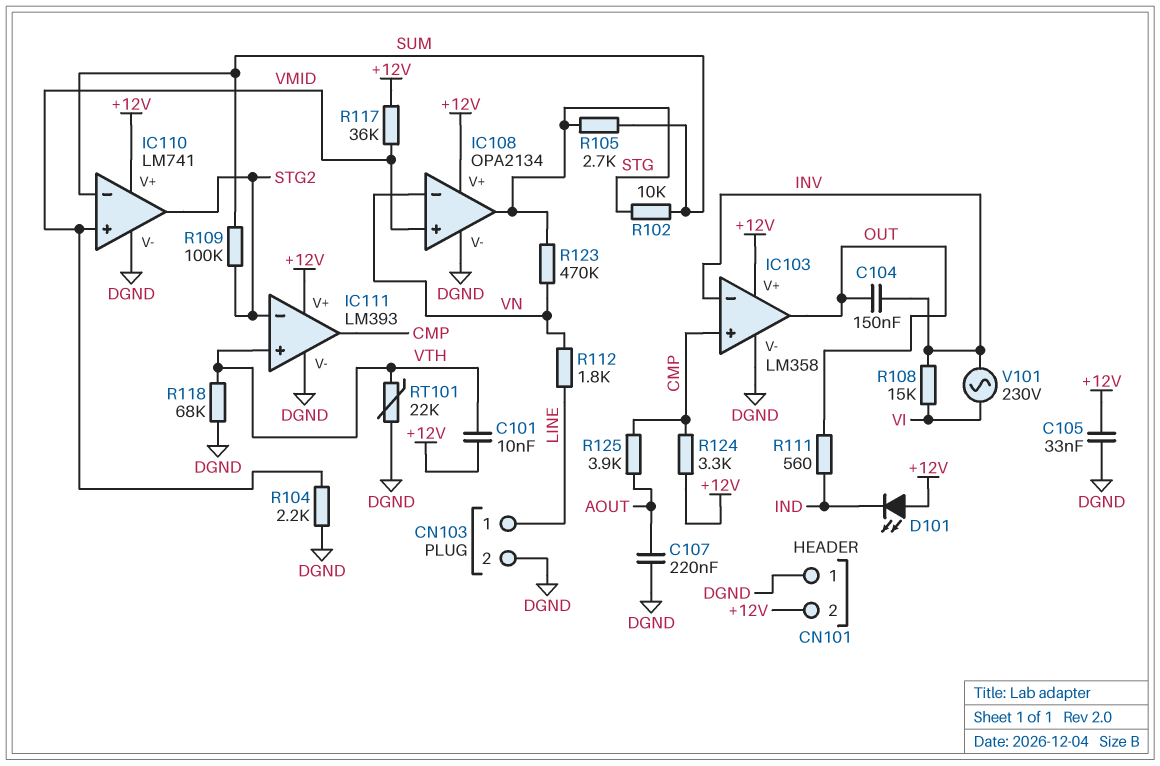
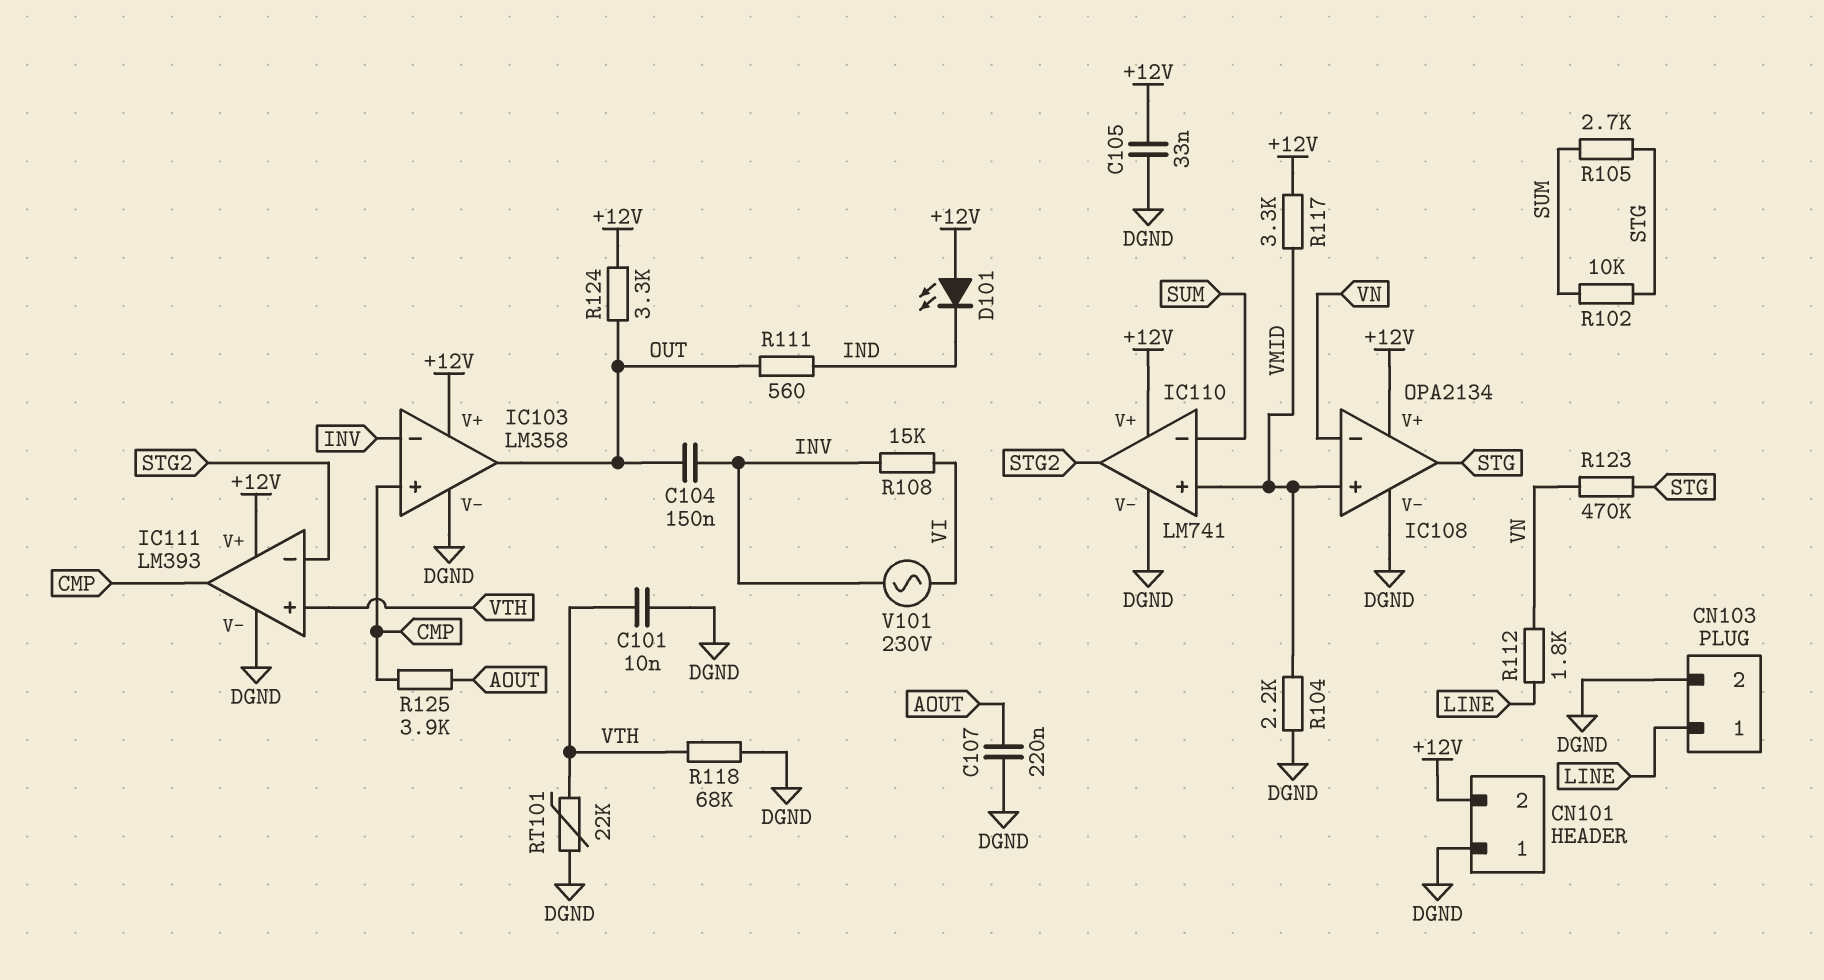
C101: 10nF (+12V, VTH) -> 10nF (DGND, VTH)
R109: 100k (STG2, SUM) -> none
R117: 36k (+12V, VMID) -> 3.3k (+12V, VMID)
R124: 3.3k (+12V, CMP) -> 3.3k (+12V, OUT)

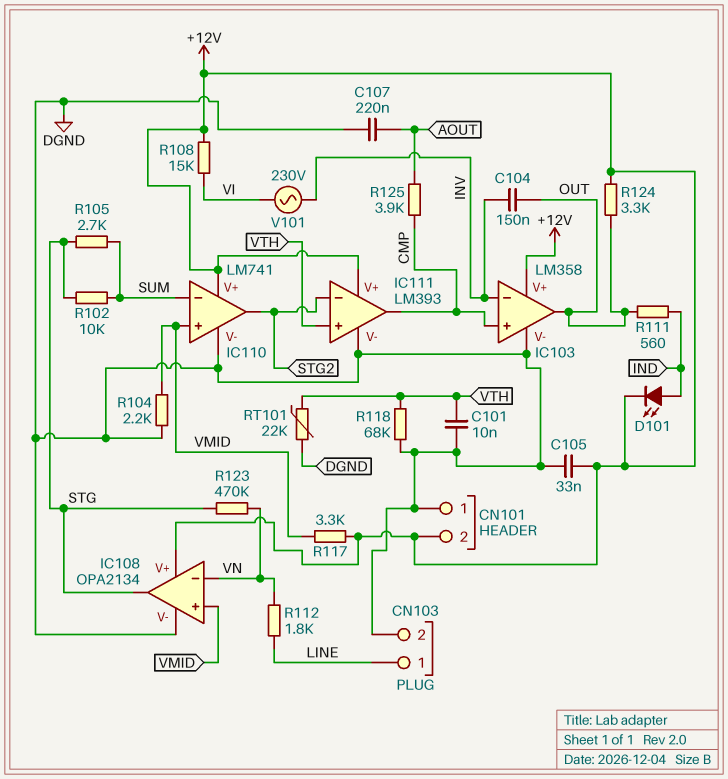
D101: LED (A +12V, K IND) -> LED (A IND, K +12V)
R108: 15k (INV, VI) -> 15k (+12V, VI)

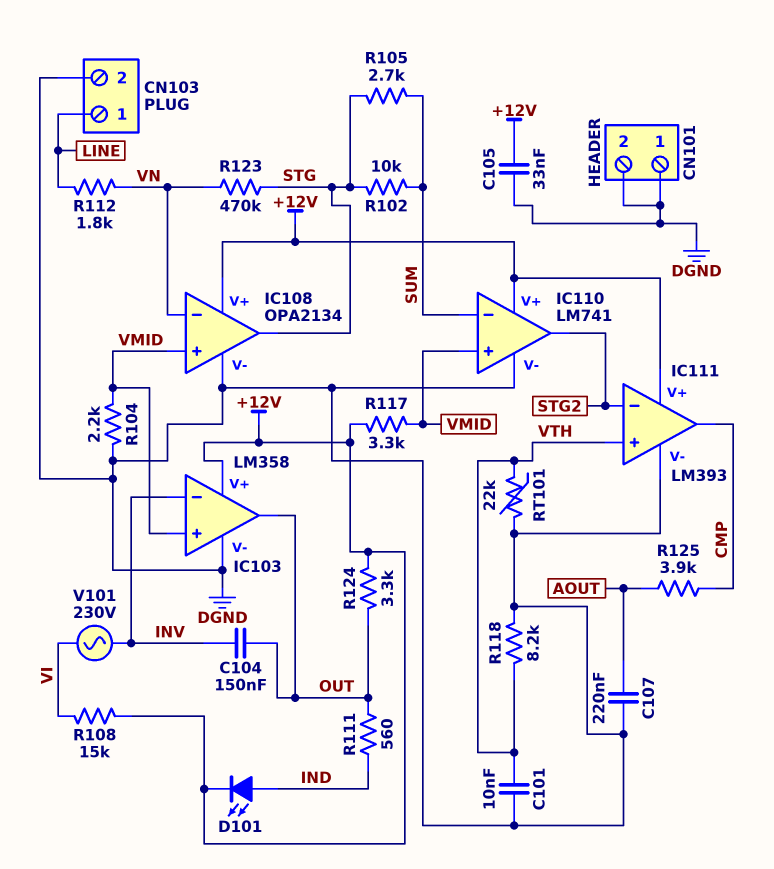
CN101 pin 2: +12V -> DGND
IC103 pin in+: CMP -> VMID
R118: 68k (DGND, VTH) -> 8.2k (DGND, VTH)

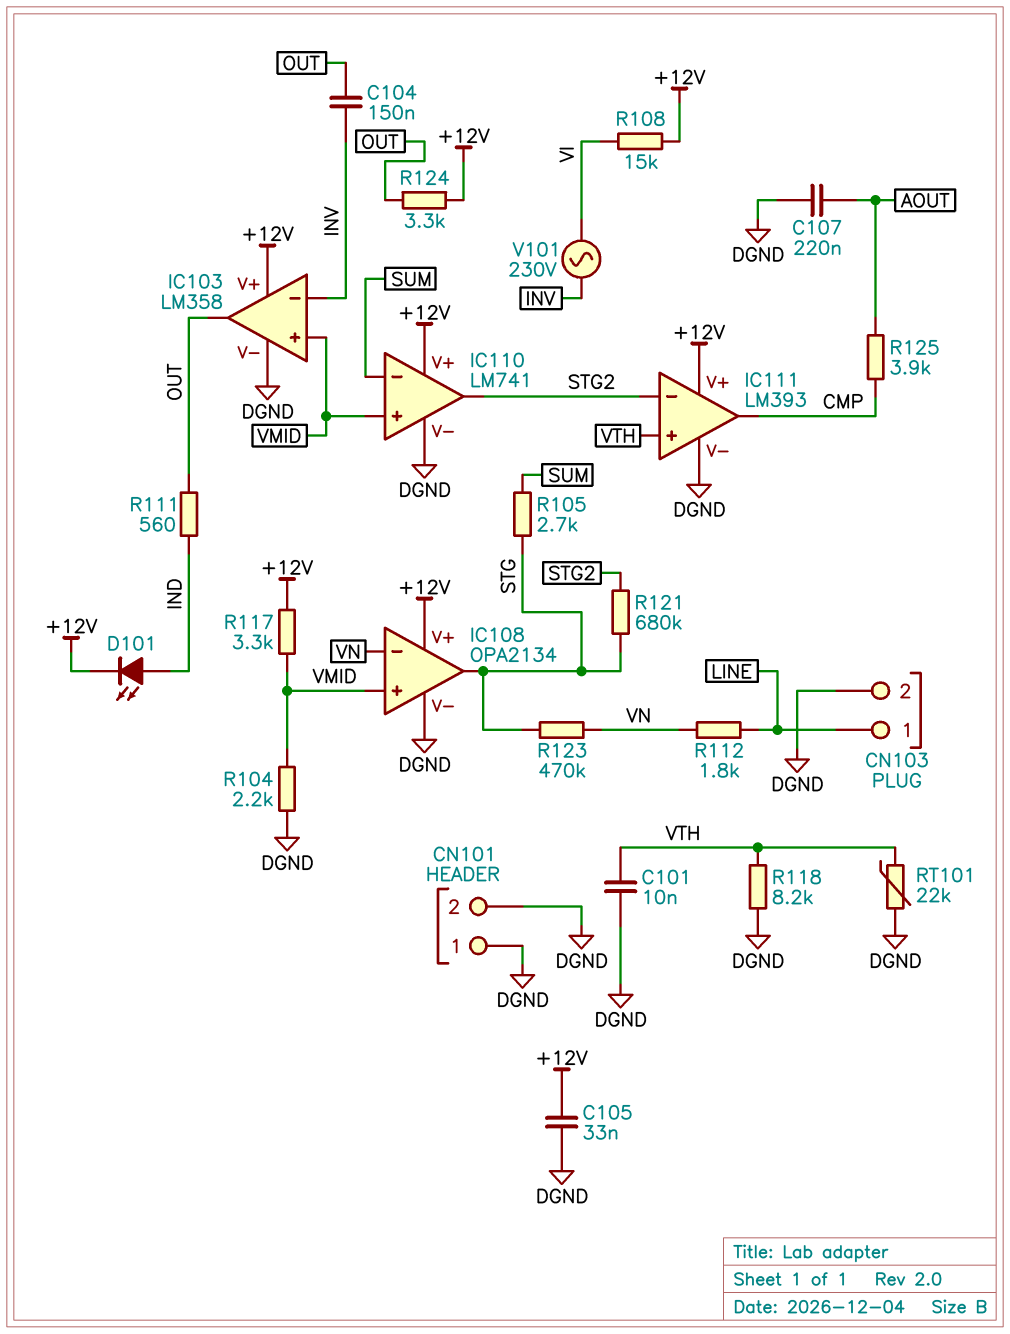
R102: 10k (STG, SUM) -> none
R121: none -> 680k (STG, STG2)

